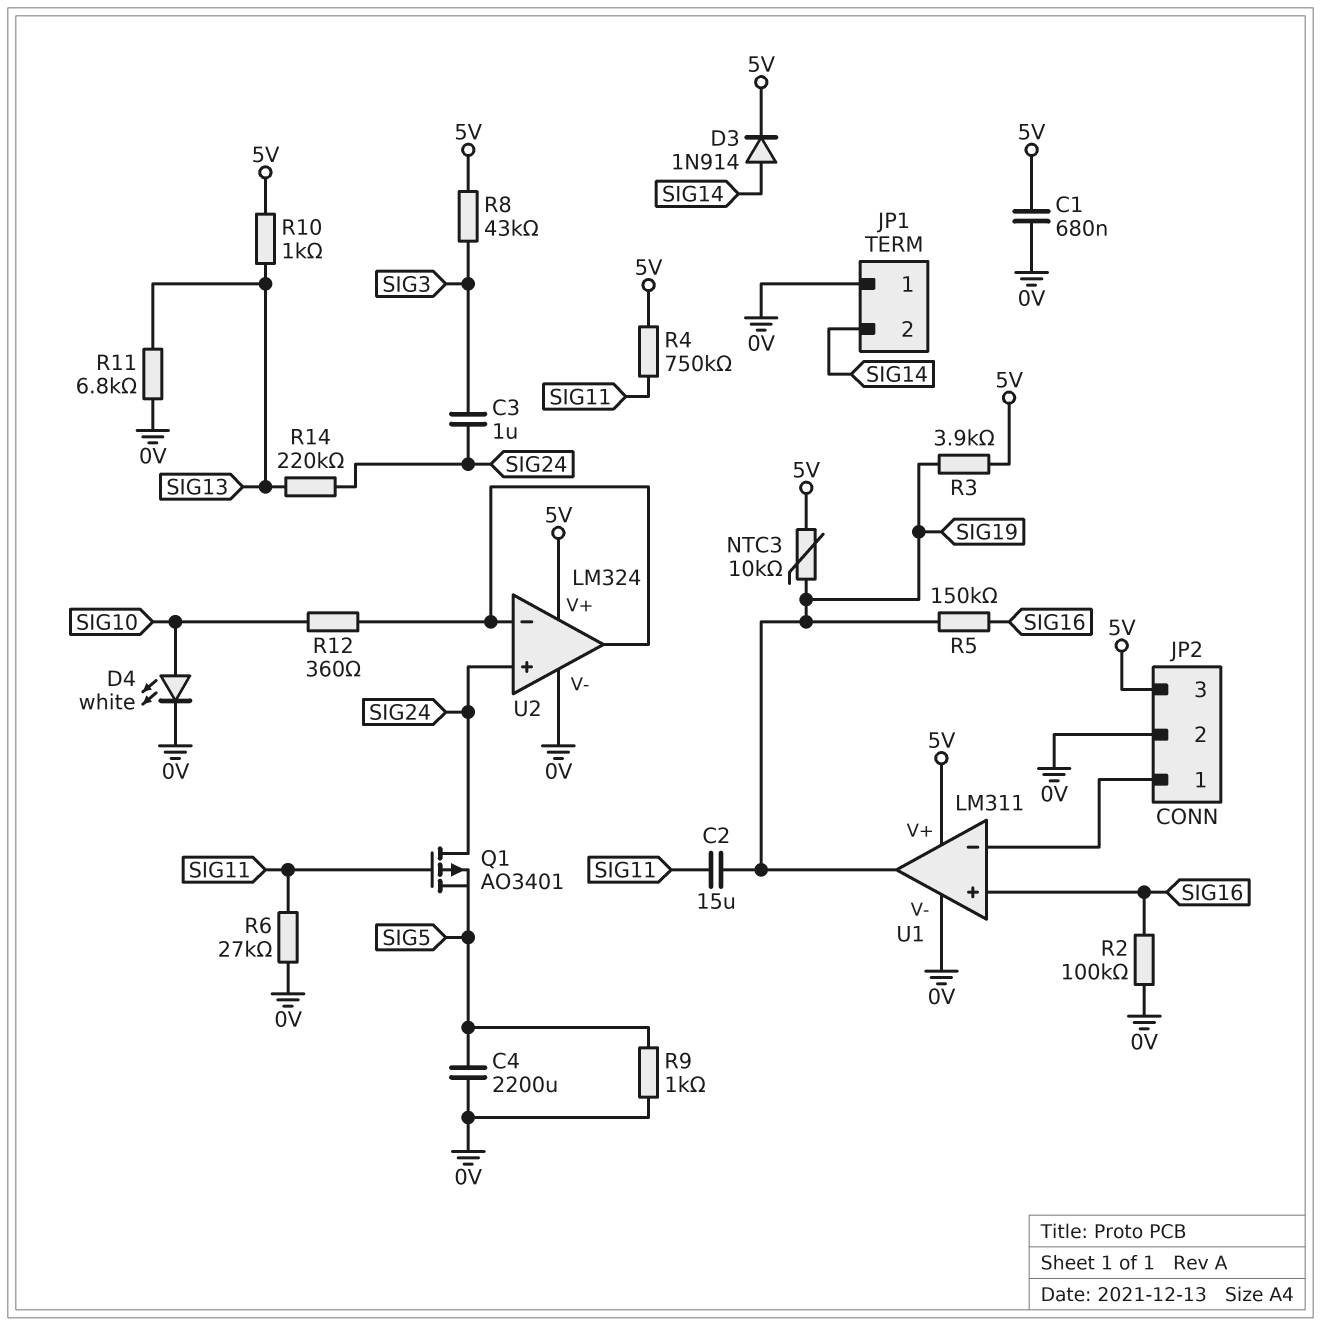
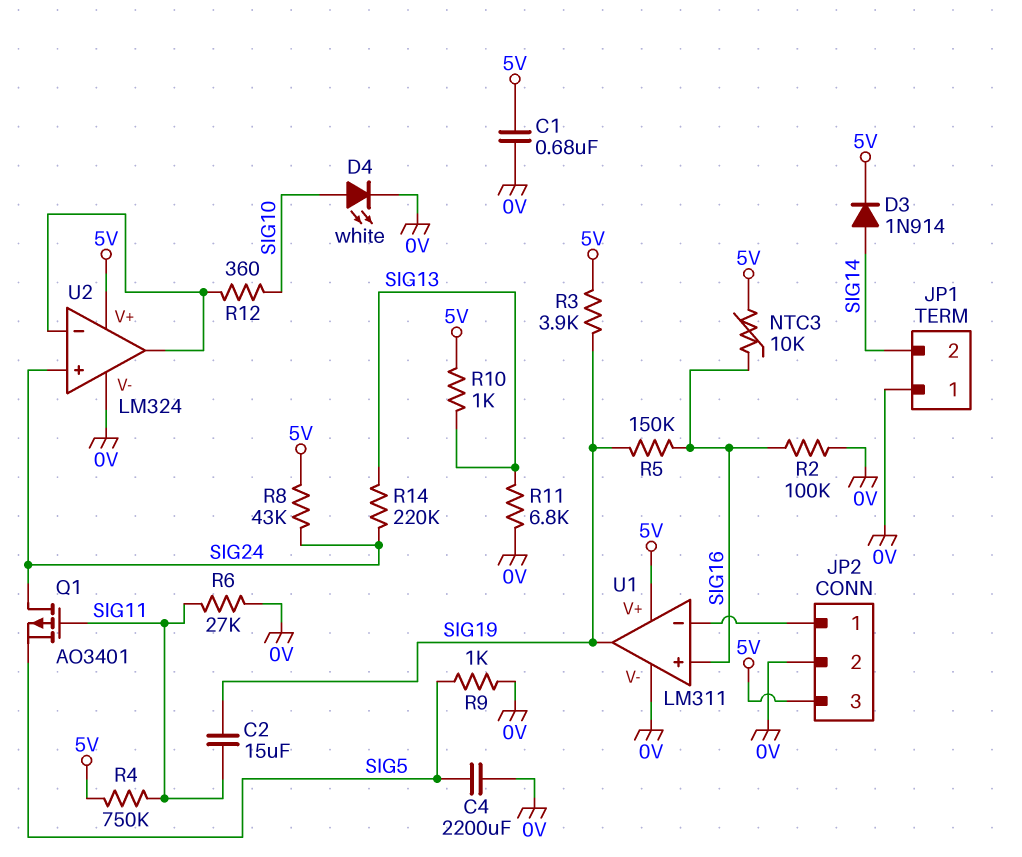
C3: 1uF (SIG3, SIG24) -> none
NTC3: 10k (5V, SIG19) -> 10k (5V, SIG16)
R8: 43k (5V, SIG3) -> 43k (5V, SIG24)

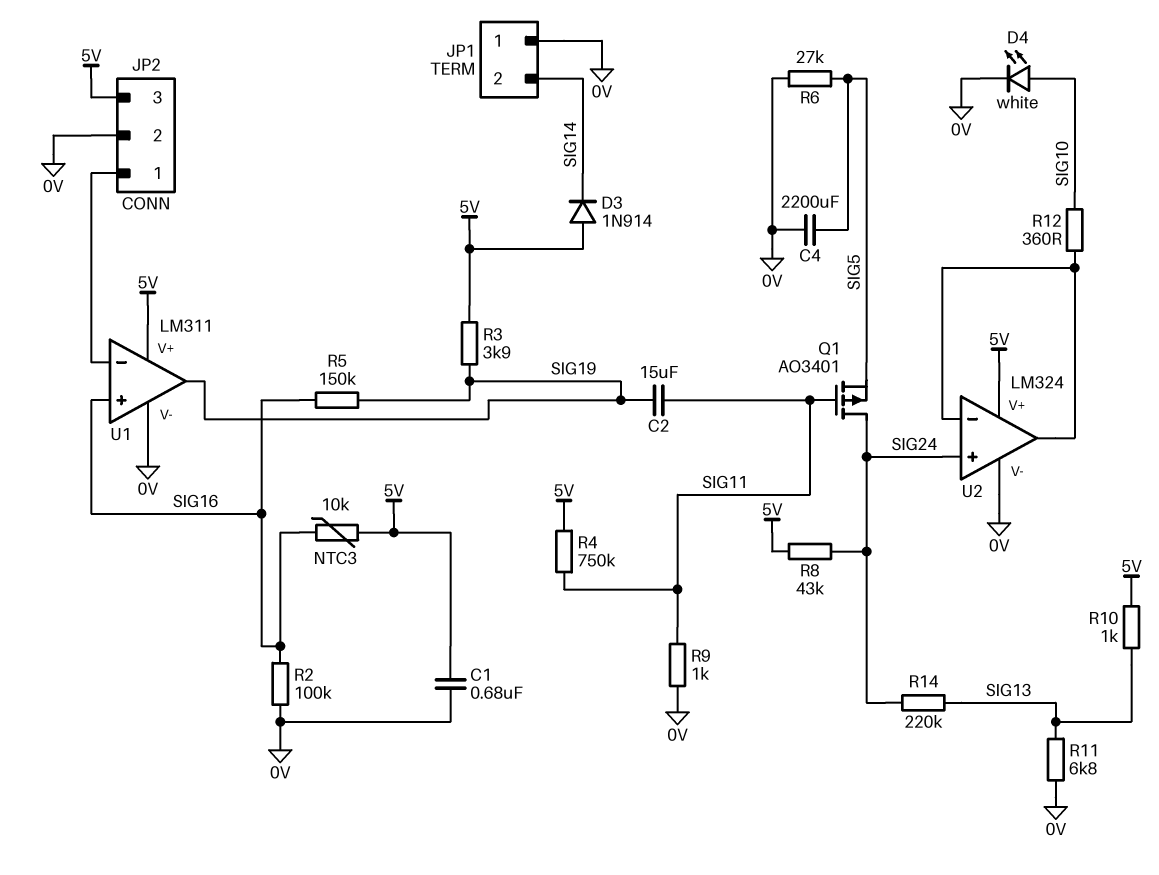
D3: diode 1N914 (A SIG14, K 5V) -> diode 1N914 (A 5V, K SIG14)
R6: 27k (0V, SIG11) -> 27k (0V, SIG5)
R9: 1k (0V, SIG5) -> 1k (0V, SIG11)

